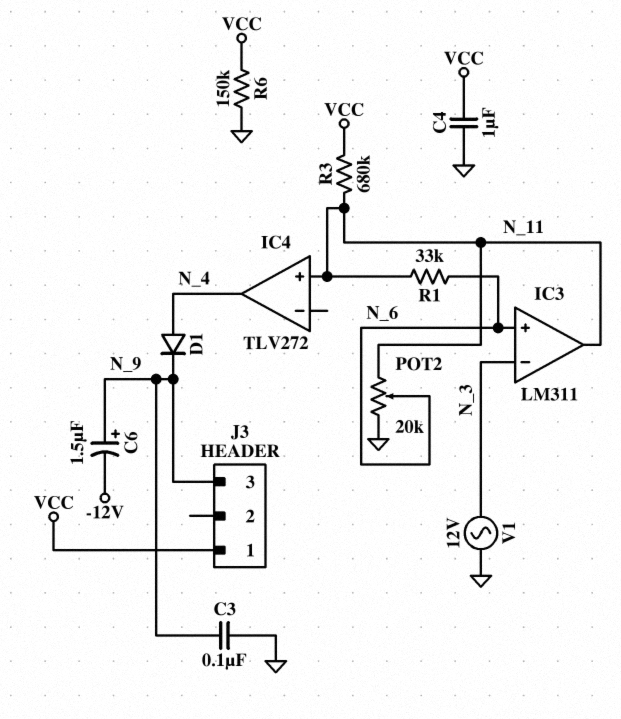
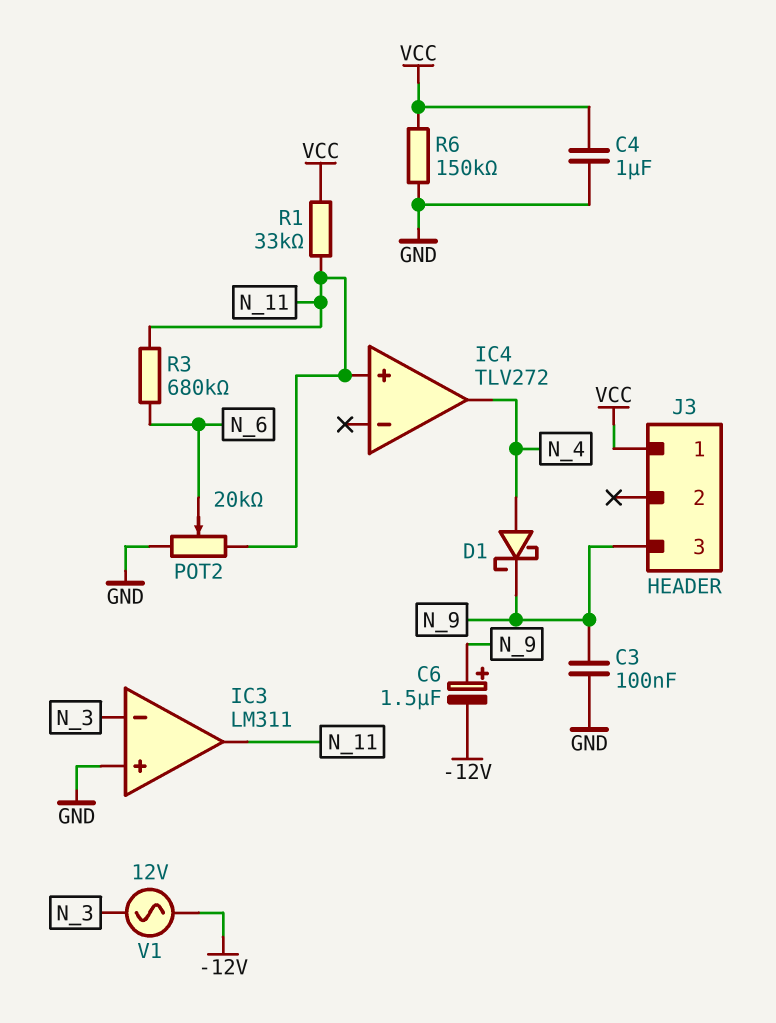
D1: diode (A N_4, K N_9) -> schottky (A N_4, K N_9)
IC3 pin in+: N_6 -> GND
R1: 33k (N_6, N_11) -> 33k (N_11, VCC)
R3: 680k (N_11, VCC) -> 680k (N_6, N_11)
V1: AC 12V (GND, N_3) -> AC 12V (-12V, N_3)

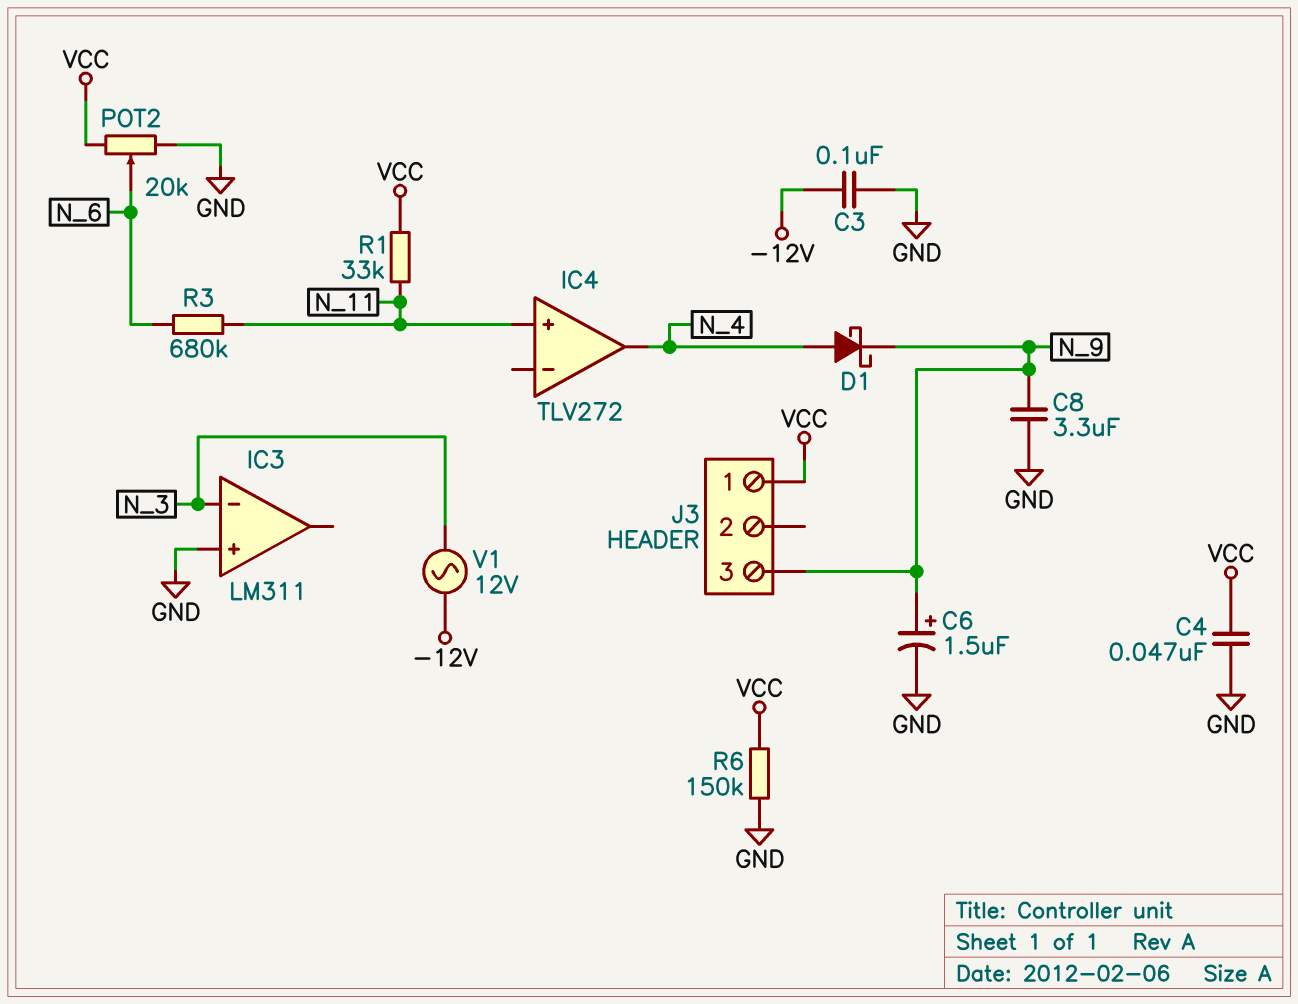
C3: 100nF (GND, N_9) -> 100nF (-12V, GND)
C4: 1uF (GND, VCC) -> 47nF (GND, VCC)
C6: 1.5uF (plus N_9, minus -12V) -> 1.5uF (plus N_9, minus GND)
C8: none -> 3.3uF (GND, N_9)
IC3 pin out: N_11 -> none
POT2: 20k (GND, N_11, wiper N_6) -> 20k (GND, VCC, wiper N_6)

